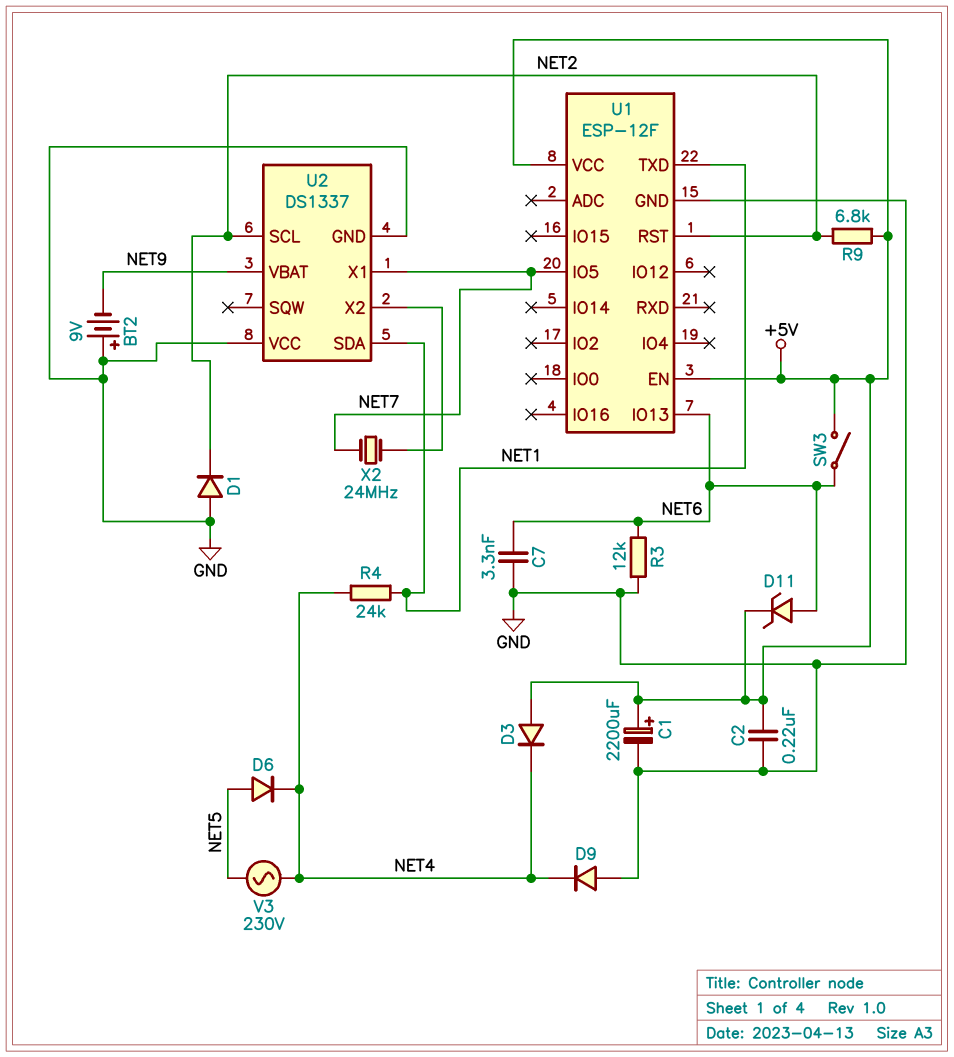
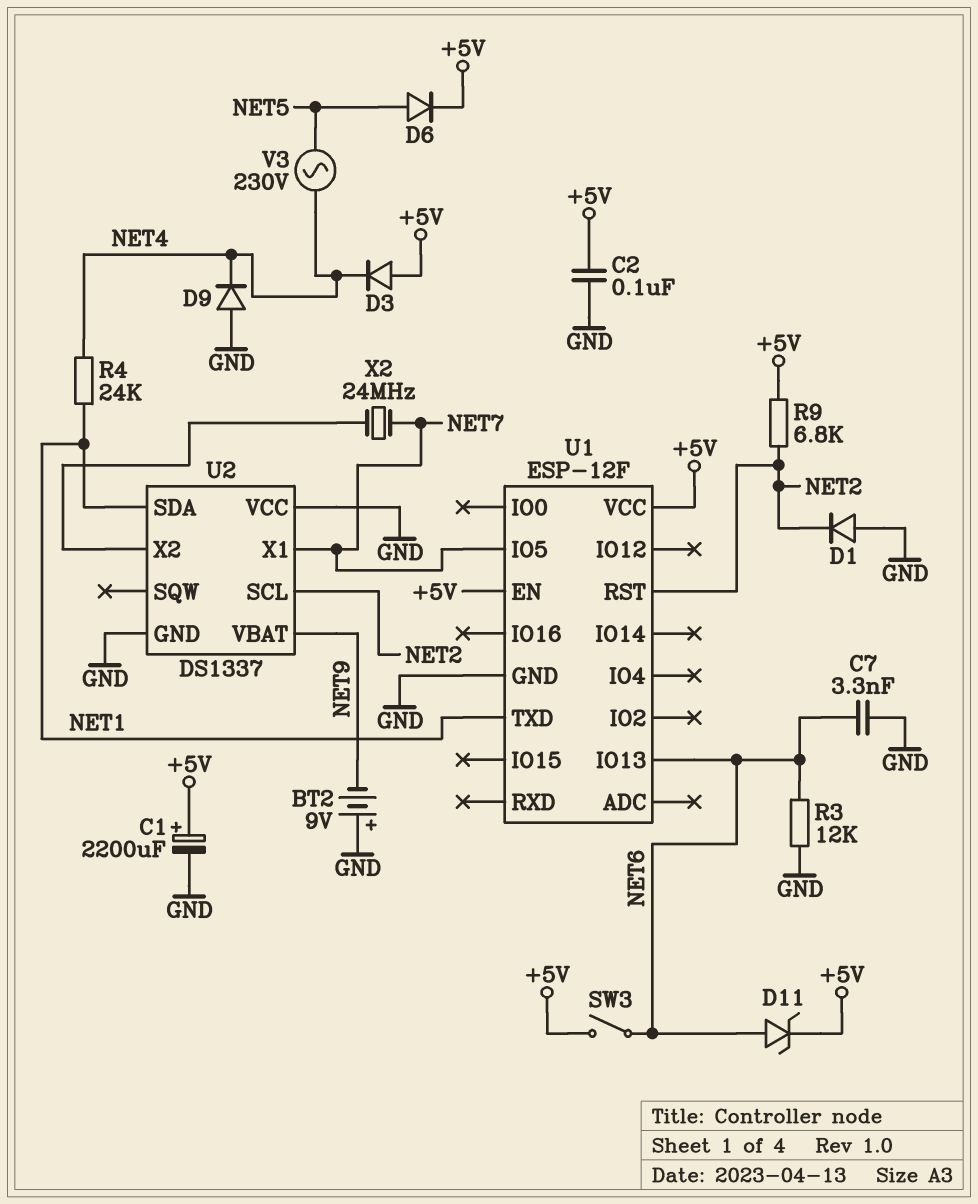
C2: 220nF (+5V, GND) -> 100nF (+5V, GND)
D6: diode (A NET5, K NET4) -> diode (A NET5, K +5V)

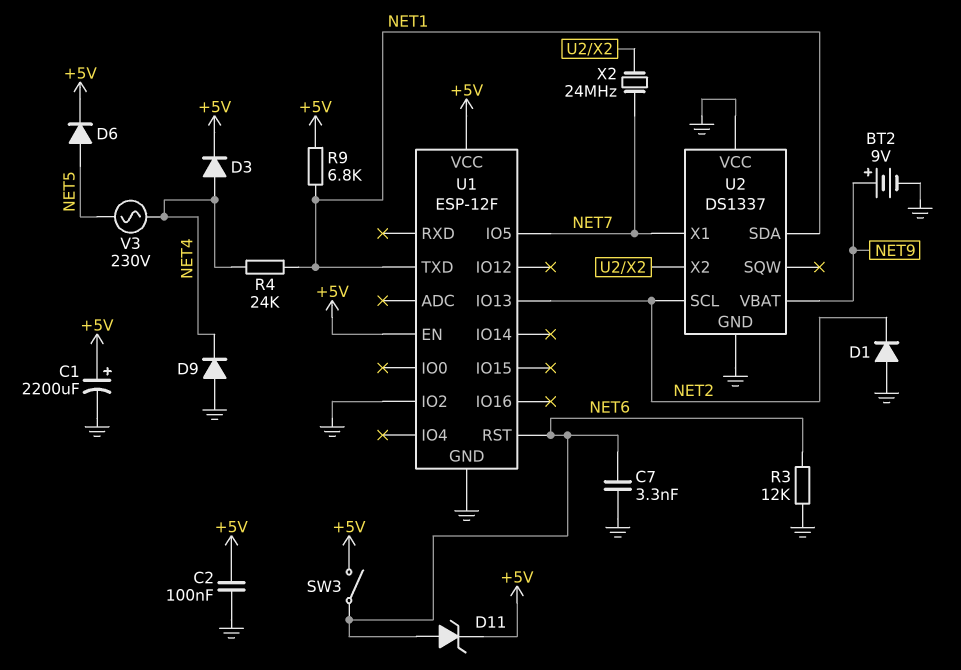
BT2: 9V (plus GND, minus NET9) -> 9V (plus NET9, minus GND)
D3: diode (A +5V, K NET4) -> diode (A NET4, K +5V)
R9: 6.8k (+5V, NET2) -> 6.8k (+5V, NET1)
U1 pin IO2: none -> GND
U1 pin IO13: NET6 -> NET2
U1 pin RST: NET2 -> NET6

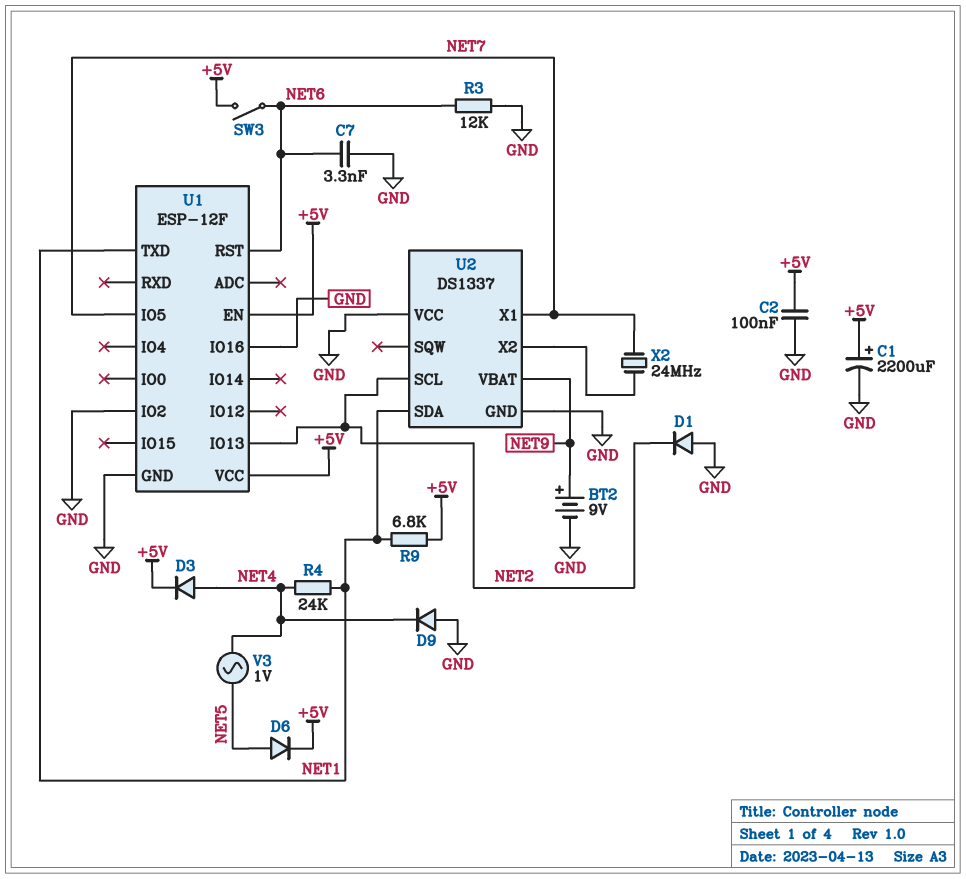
D11: zener (A NET6, K +5V) -> none
U1 pin IO16: none -> GND
V3: AC 230V (NET4, NET5) -> AC 1V (NET4, NET5)

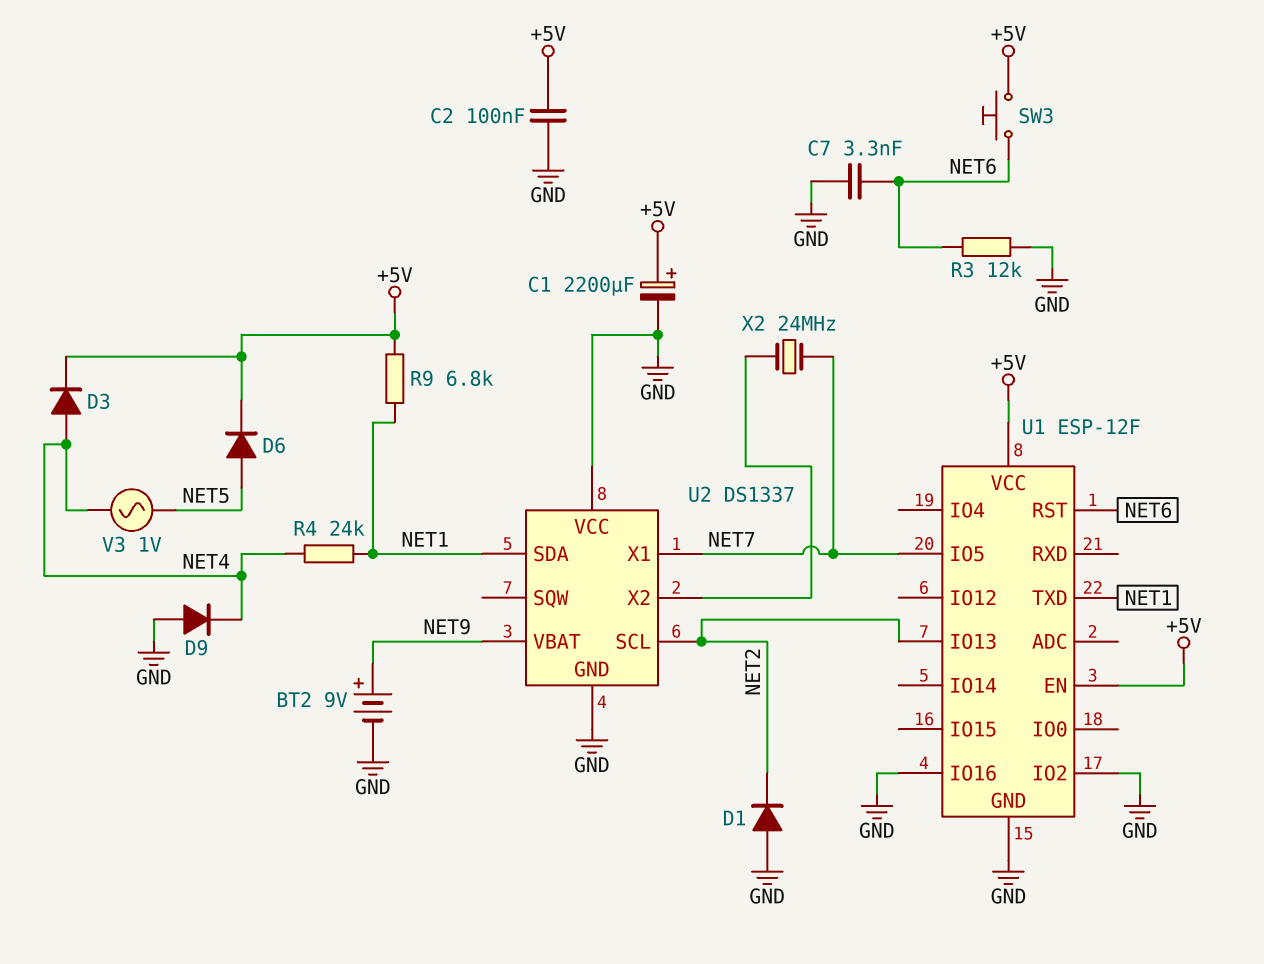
SW3: switch (+5V, NET6) -> button (+5V, NET6)

